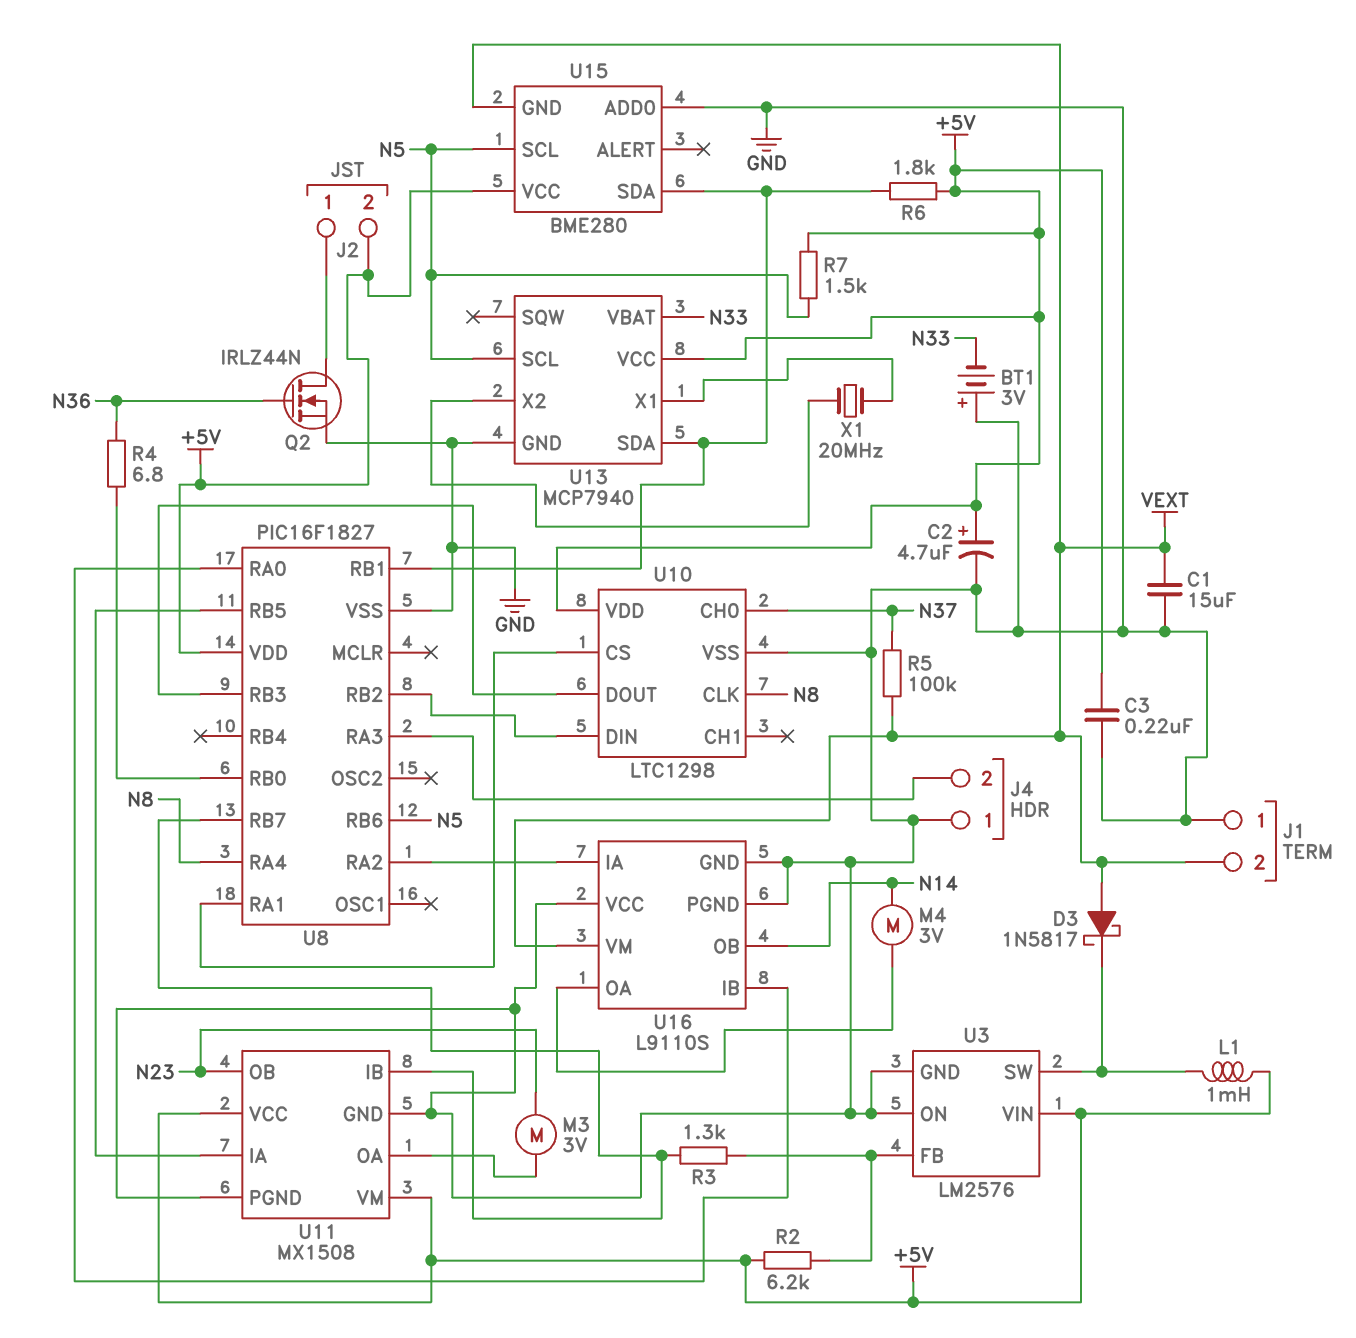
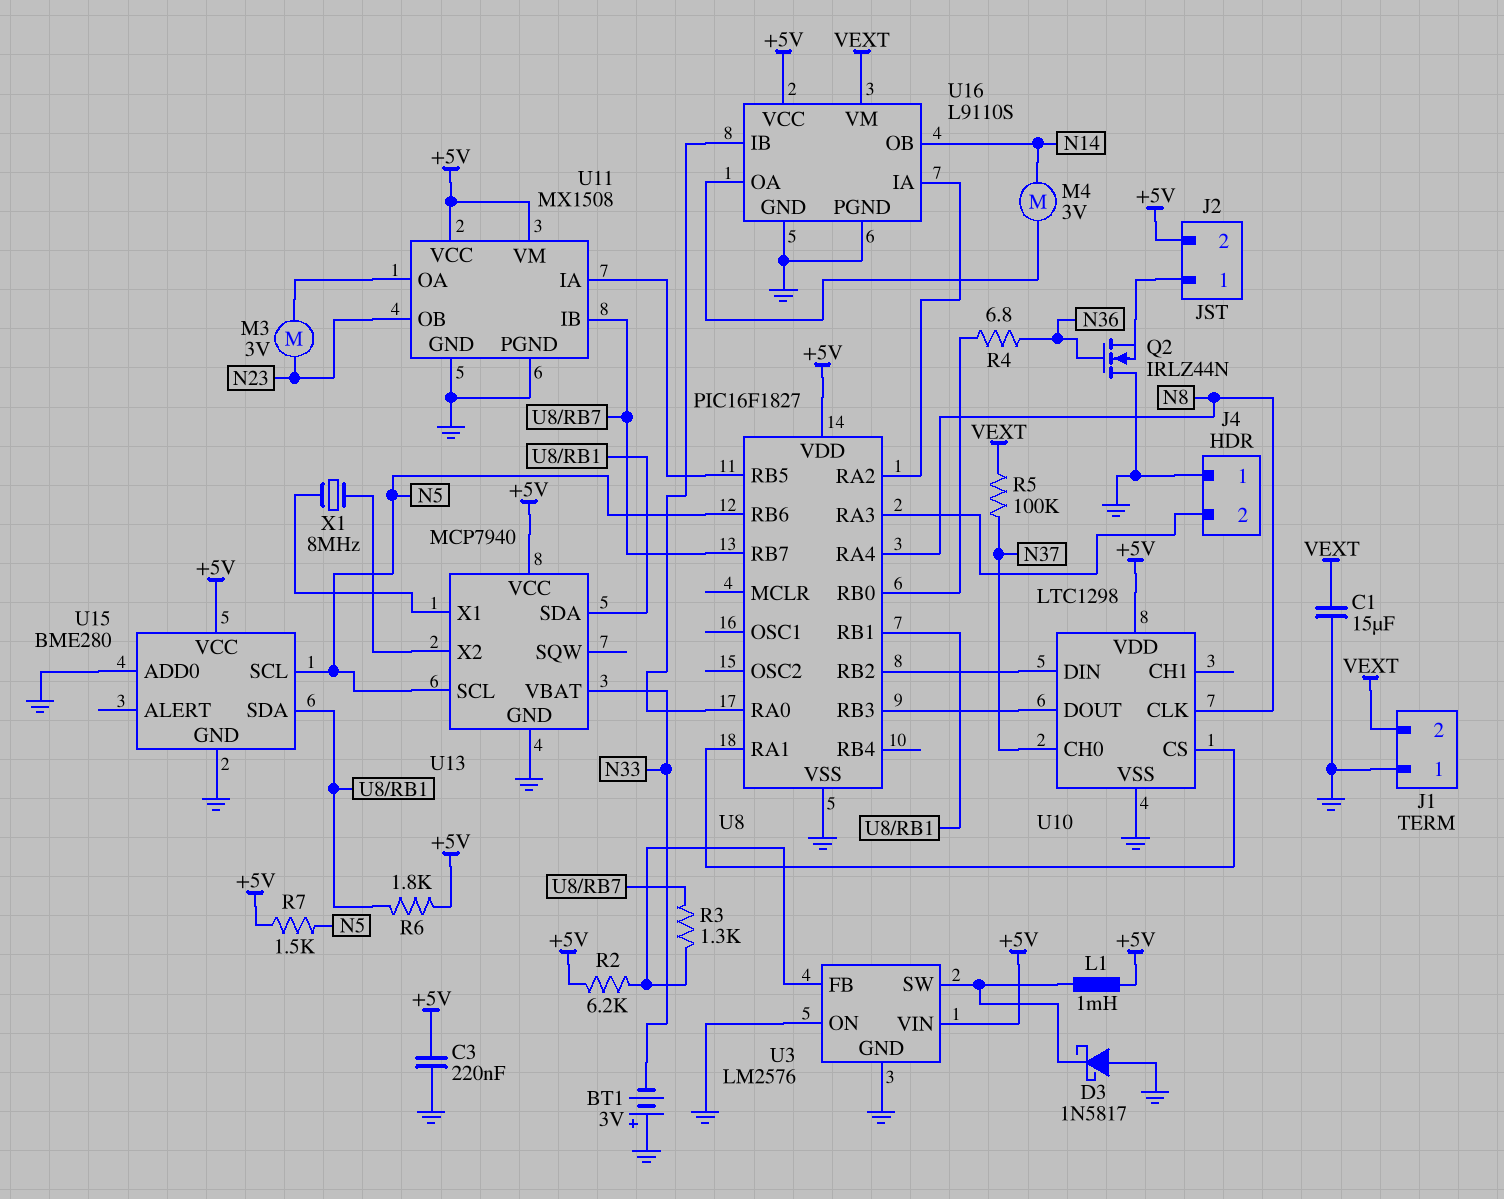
C2: 4.7uF (plus +5V, minus GND) -> none
D3: schottky 1N5817 (A VEXT, K U3/SW) -> schottky 1N5817 (A GND, K U3/SW)
Q2: NMOS IRLZ44N (G N36, D J2/1, S GND) -> NMOS IRLZ44N (G N36, D GND, S J2/1)
U15 pin GND: VEXT -> GND
U16 pin VCC: GND -> +5V
X1: 20MHz (U13/X1, U13/X2) -> 8MHz (U13/X1, U13/X2)

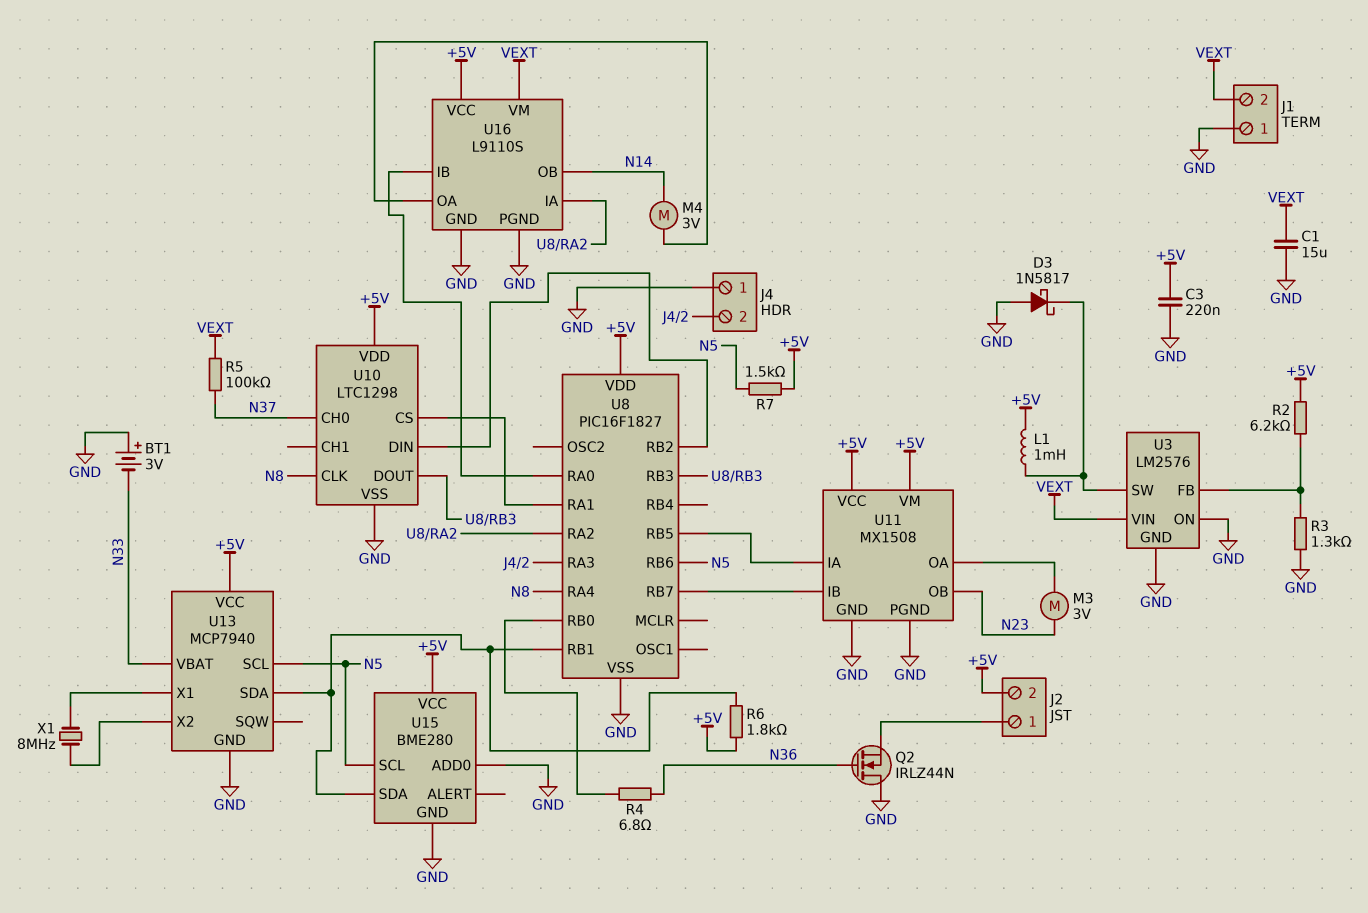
R3: 1.3k (U3/FB, U8/RB7) -> 1.3k (GND, U3/FB)
U3 pin VIN: +5V -> VEXT

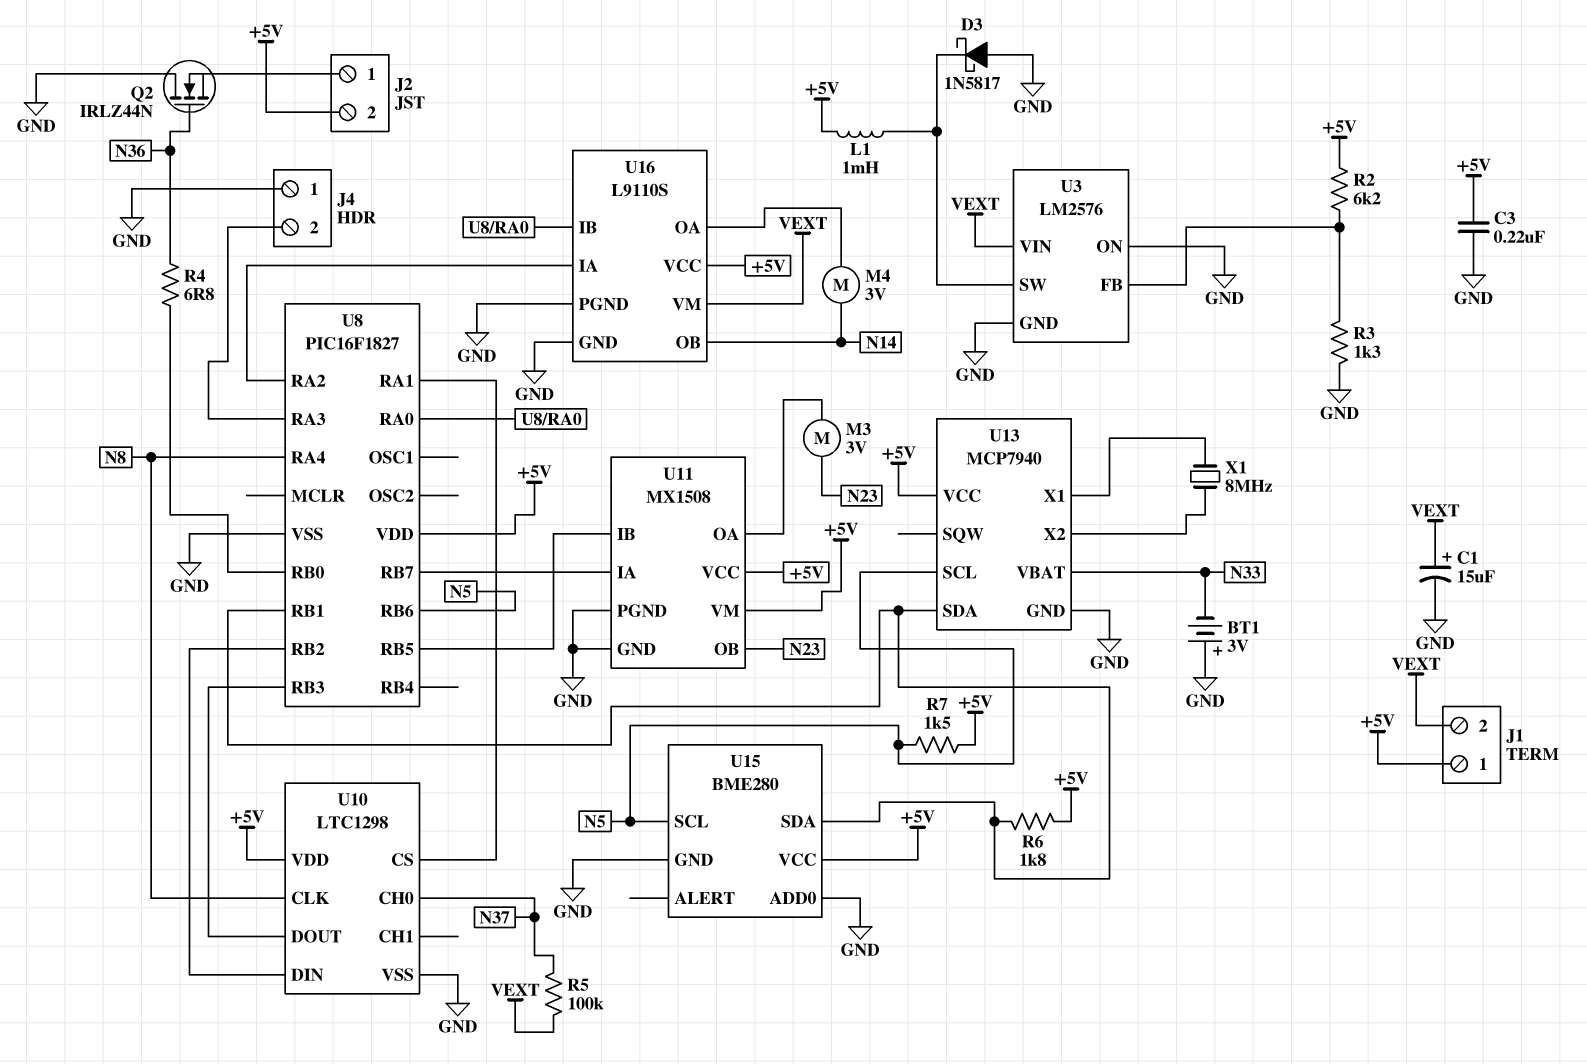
C1: 15uF (GND, VEXT) -> 15uF (plus VEXT, minus GND)
J1 pin 1: GND -> +5V
U11 pin IA: U8/RB5 -> U8/RB7
U11 pin IB: U8/RB7 -> U8/RB5

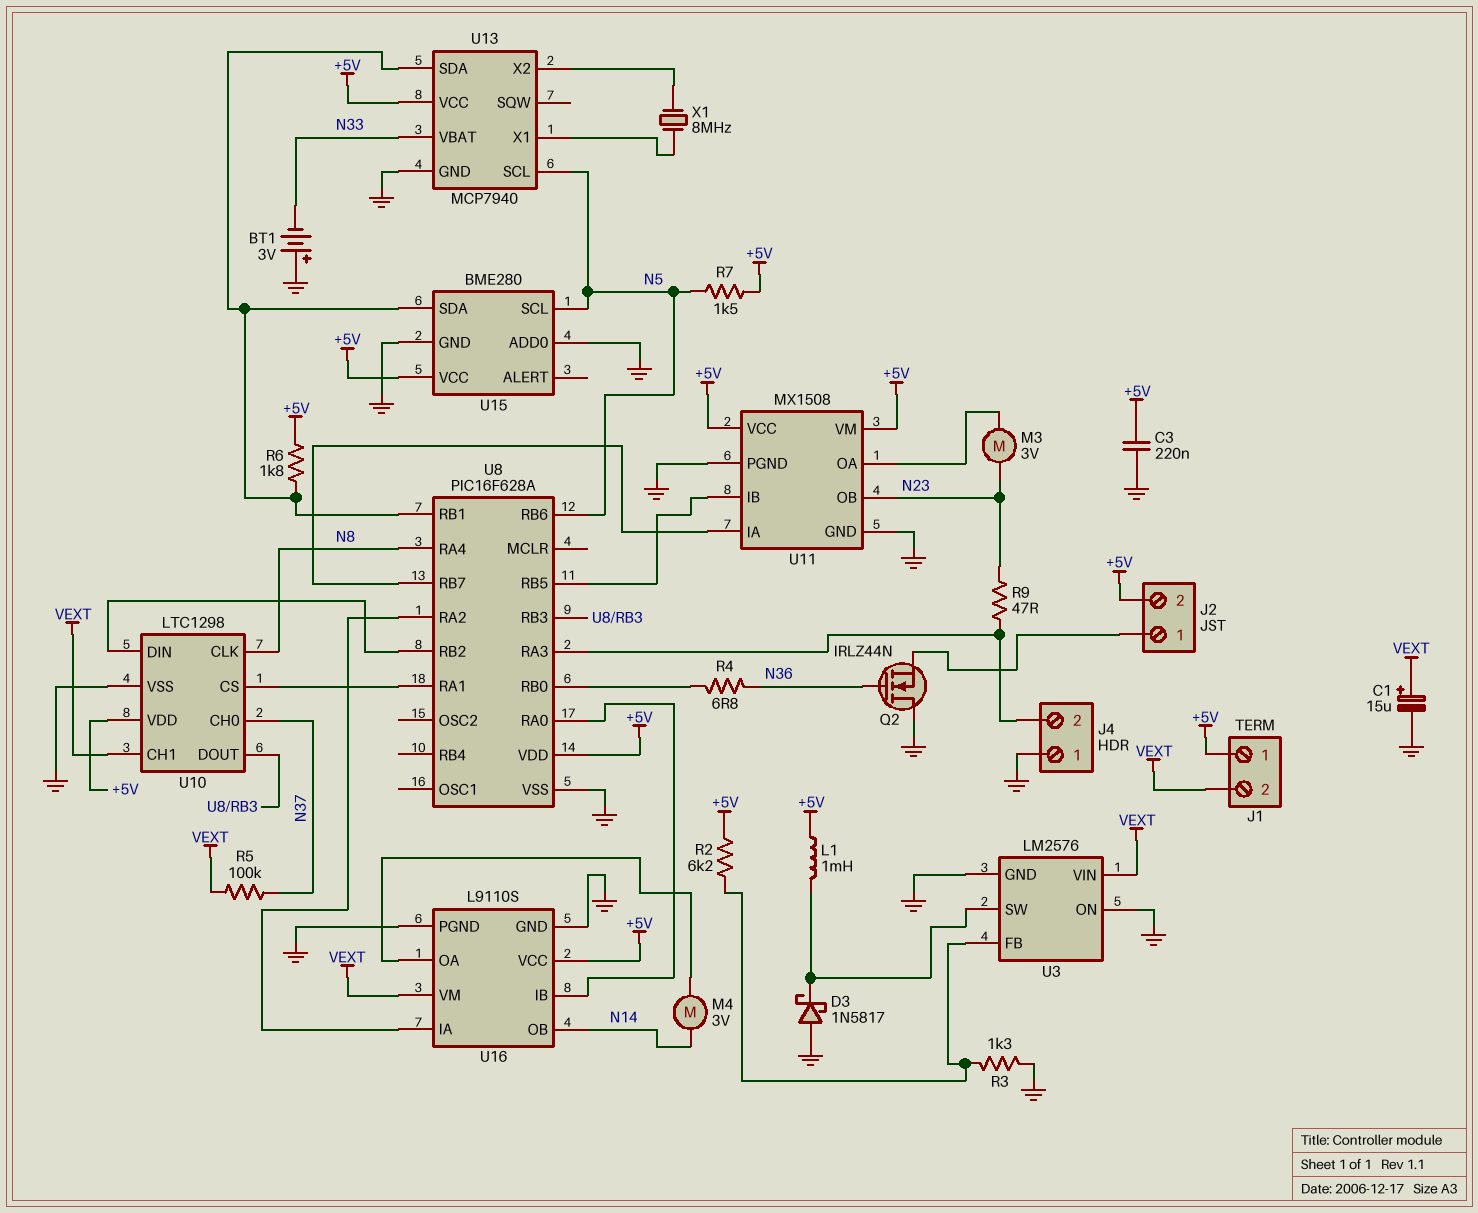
R9: none -> 47 (J4/2, N23)
U8: PIC16F1827 -> PIC16F628A
U10 pin CH1: none -> VEXT

